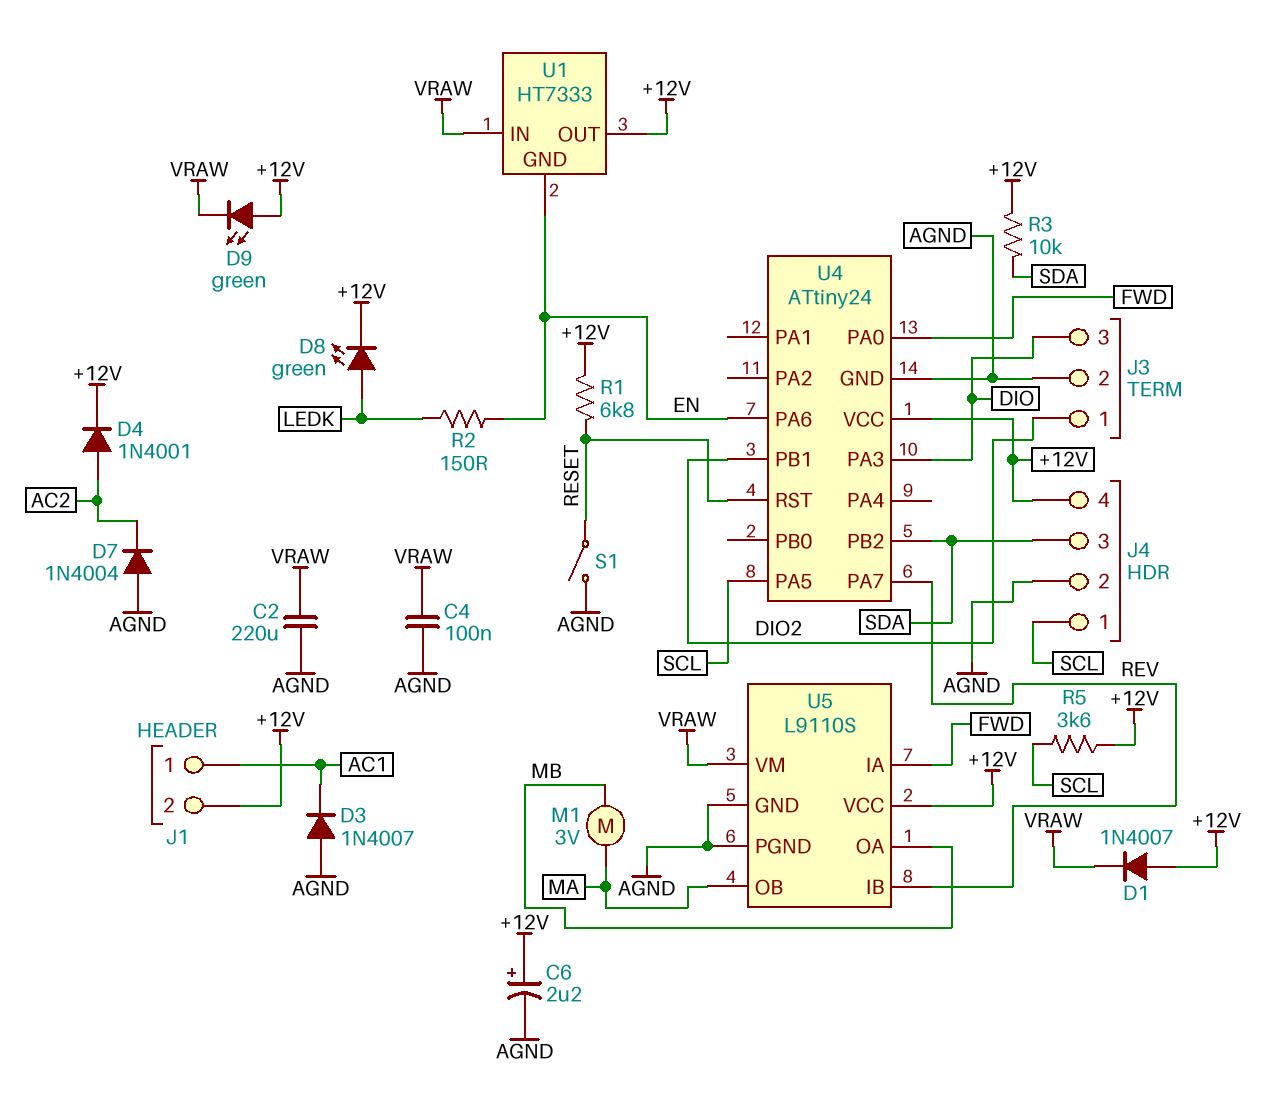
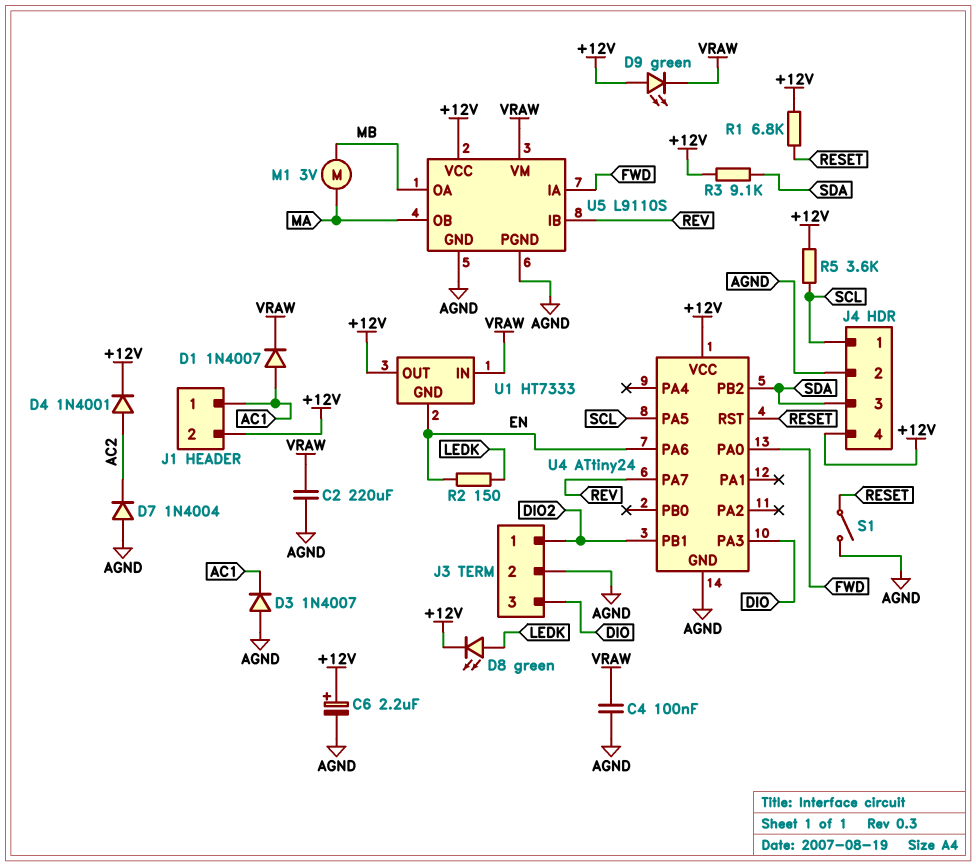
D1: diode 1N4007 (A +12V, K VRAW) -> diode 1N4007 (A AC1, K VRAW)
R3: 10k (+12V, SDA) -> 9.1k (+12V, SDA)

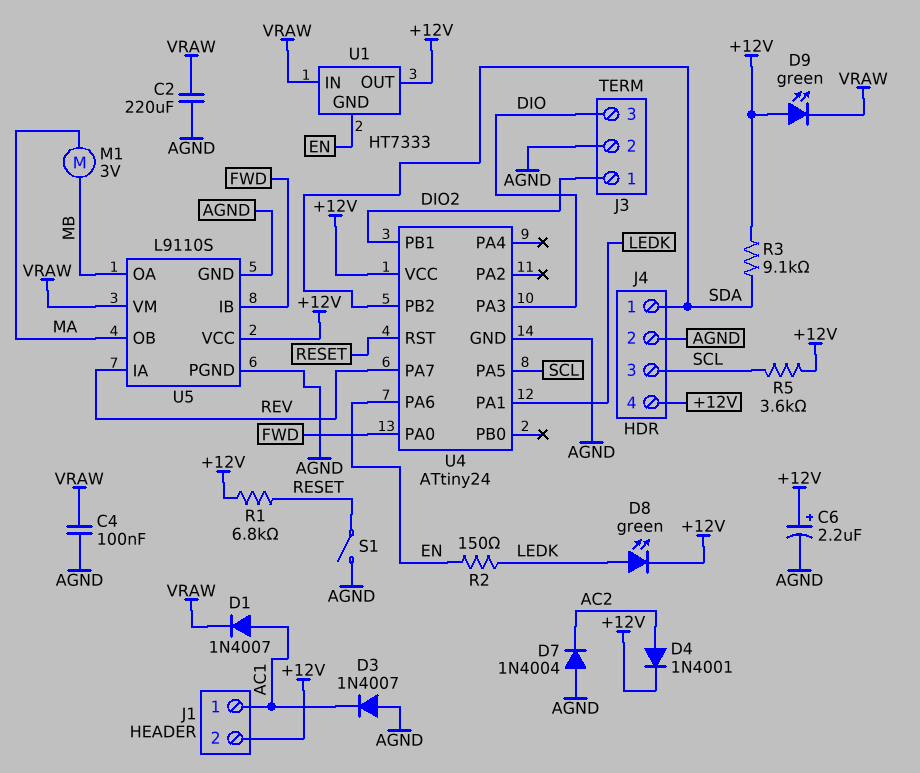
J4 pin 1: SCL -> SDA
J4 pin 3: SDA -> SCL
U4 pin PA1: none -> LEDK
U5 pin IA: FWD -> REV
U5 pin IB: REV -> FWD

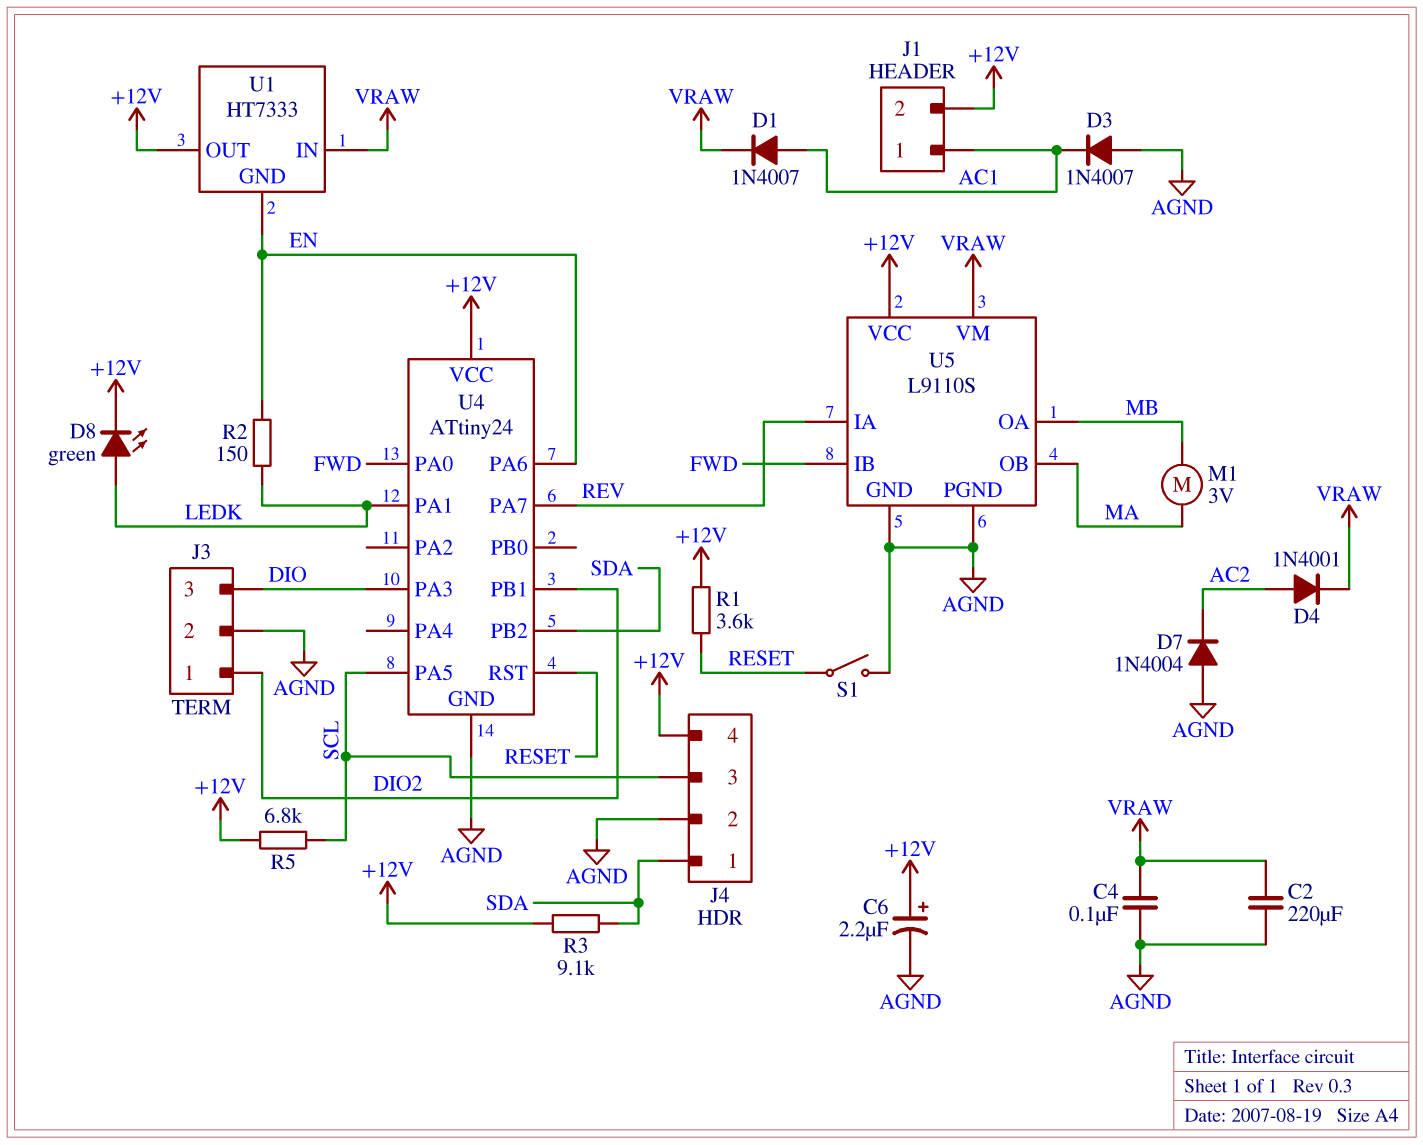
D4: diode 1N4001 (A AC2, K +12V) -> diode 1N4001 (A AC2, K VRAW)
D9: LED green (A +12V, K VRAW) -> none
R1: 6.8k (+12V, RESET) -> 3.6k (+12V, RESET)
R5: 3.6k (+12V, SCL) -> 6.8k (+12V, SCL)

